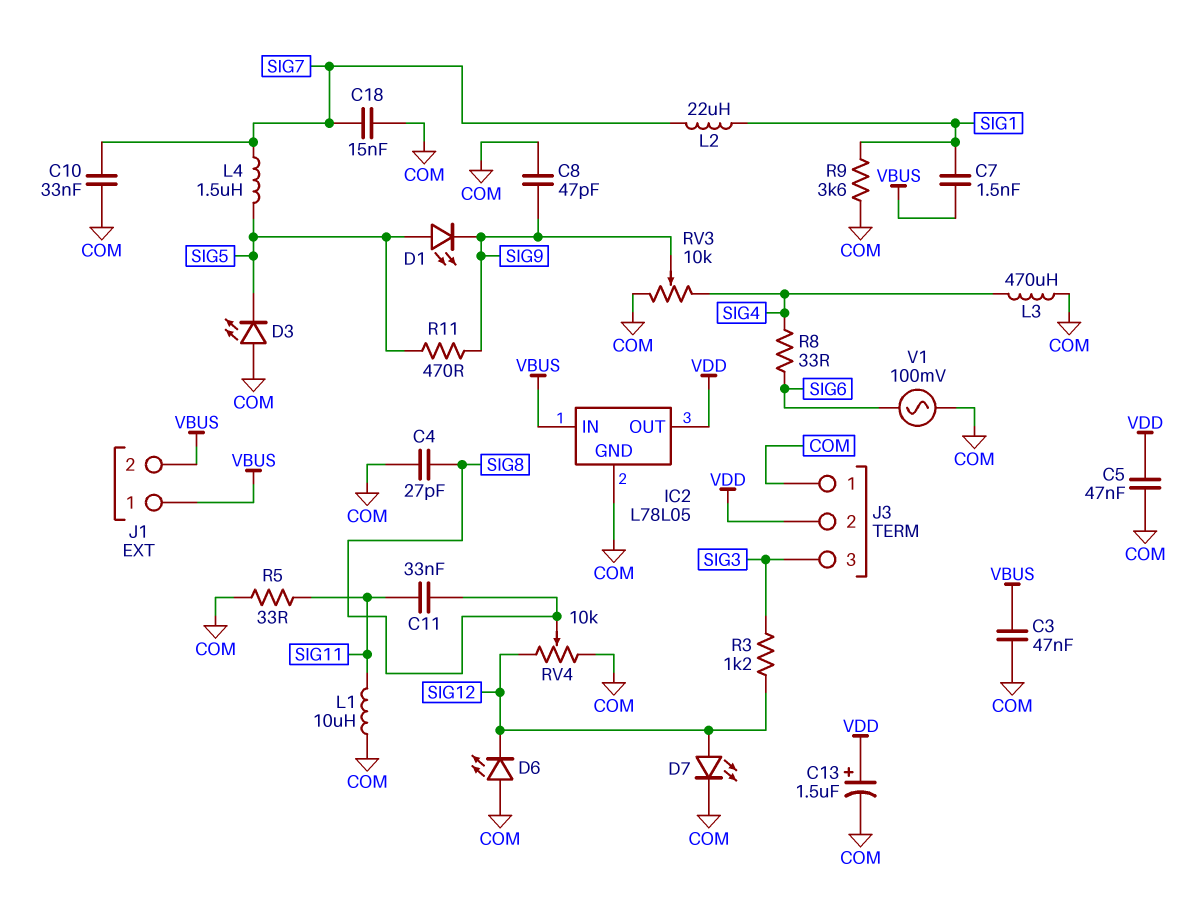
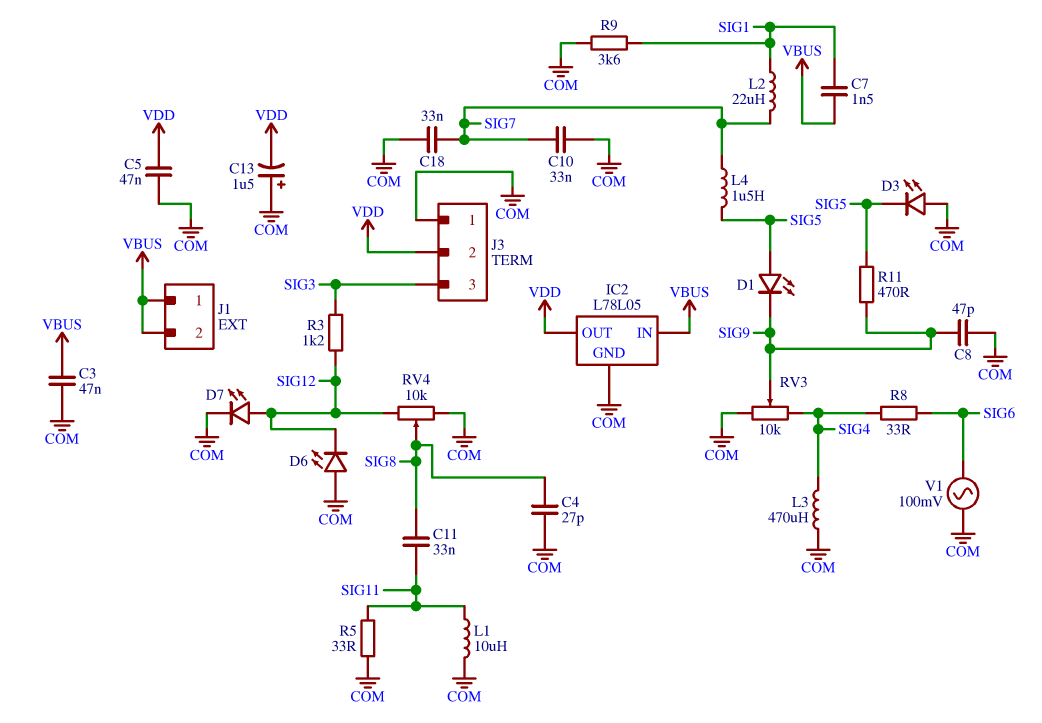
C13: 1.5uF (plus VDD, minus COM) -> 1.5uF (plus COM, minus VDD)
C18: 15nF (COM, SIG7) -> 33nF (COM, SIG7)

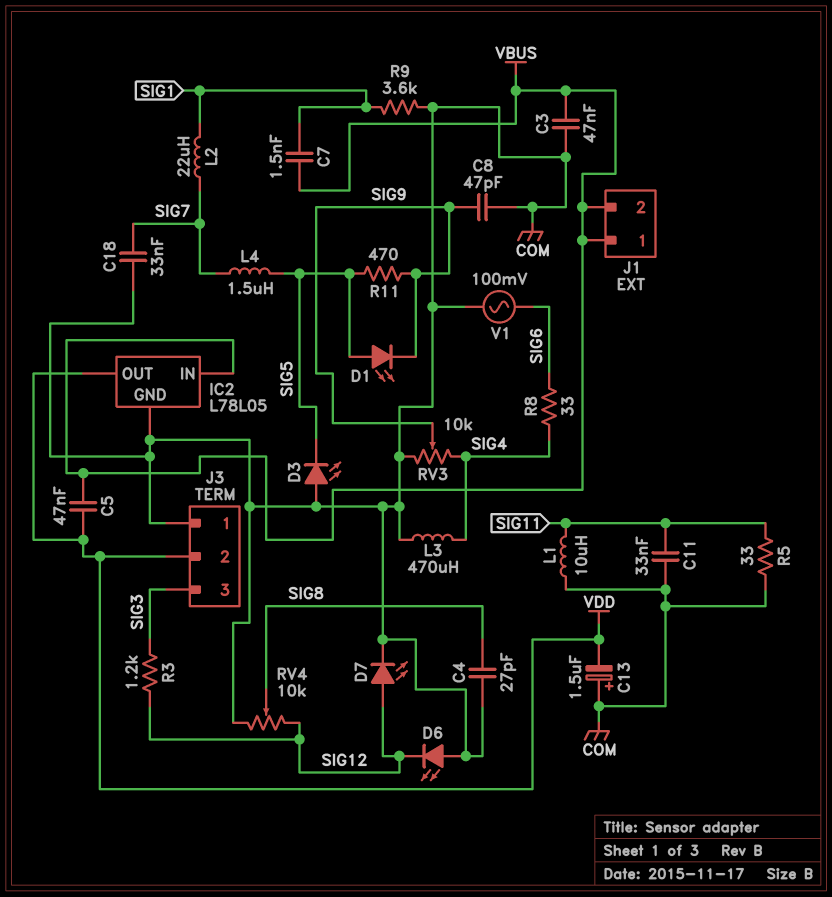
C5: 47nF (COM, VDD) -> 47nF (VBUS, VDD)
C10: 33nF (COM, SIG7) -> none
C11: 33nF (SIG8, SIG11) -> 33nF (COM, SIG11)

